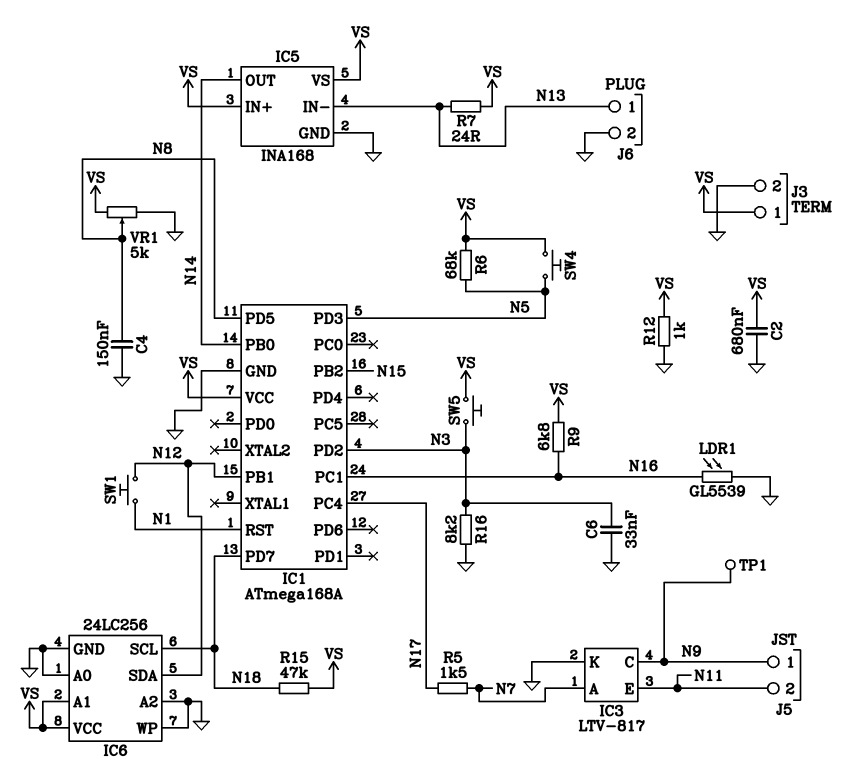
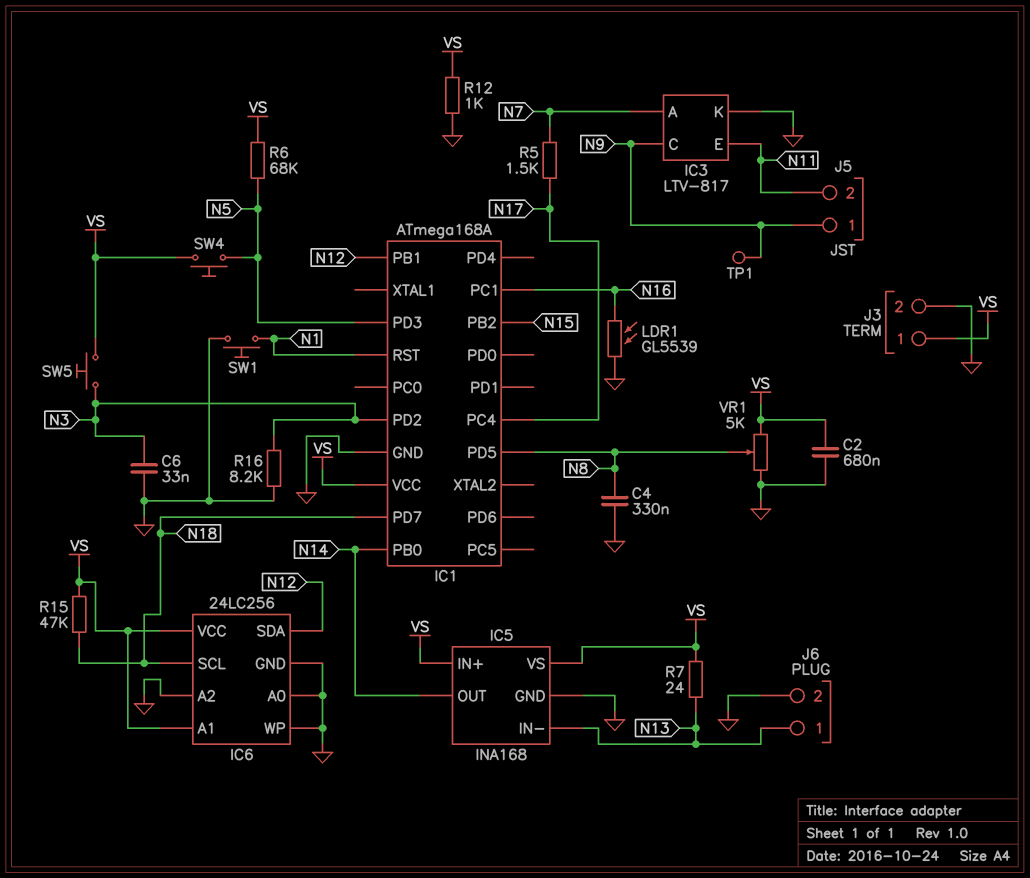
C4: 150nF (GND, N8) -> 330nF (GND, N8)
R9: 6.8k (N16, VS) -> none
SW1: button (N1, N12) -> button (GND, N1)

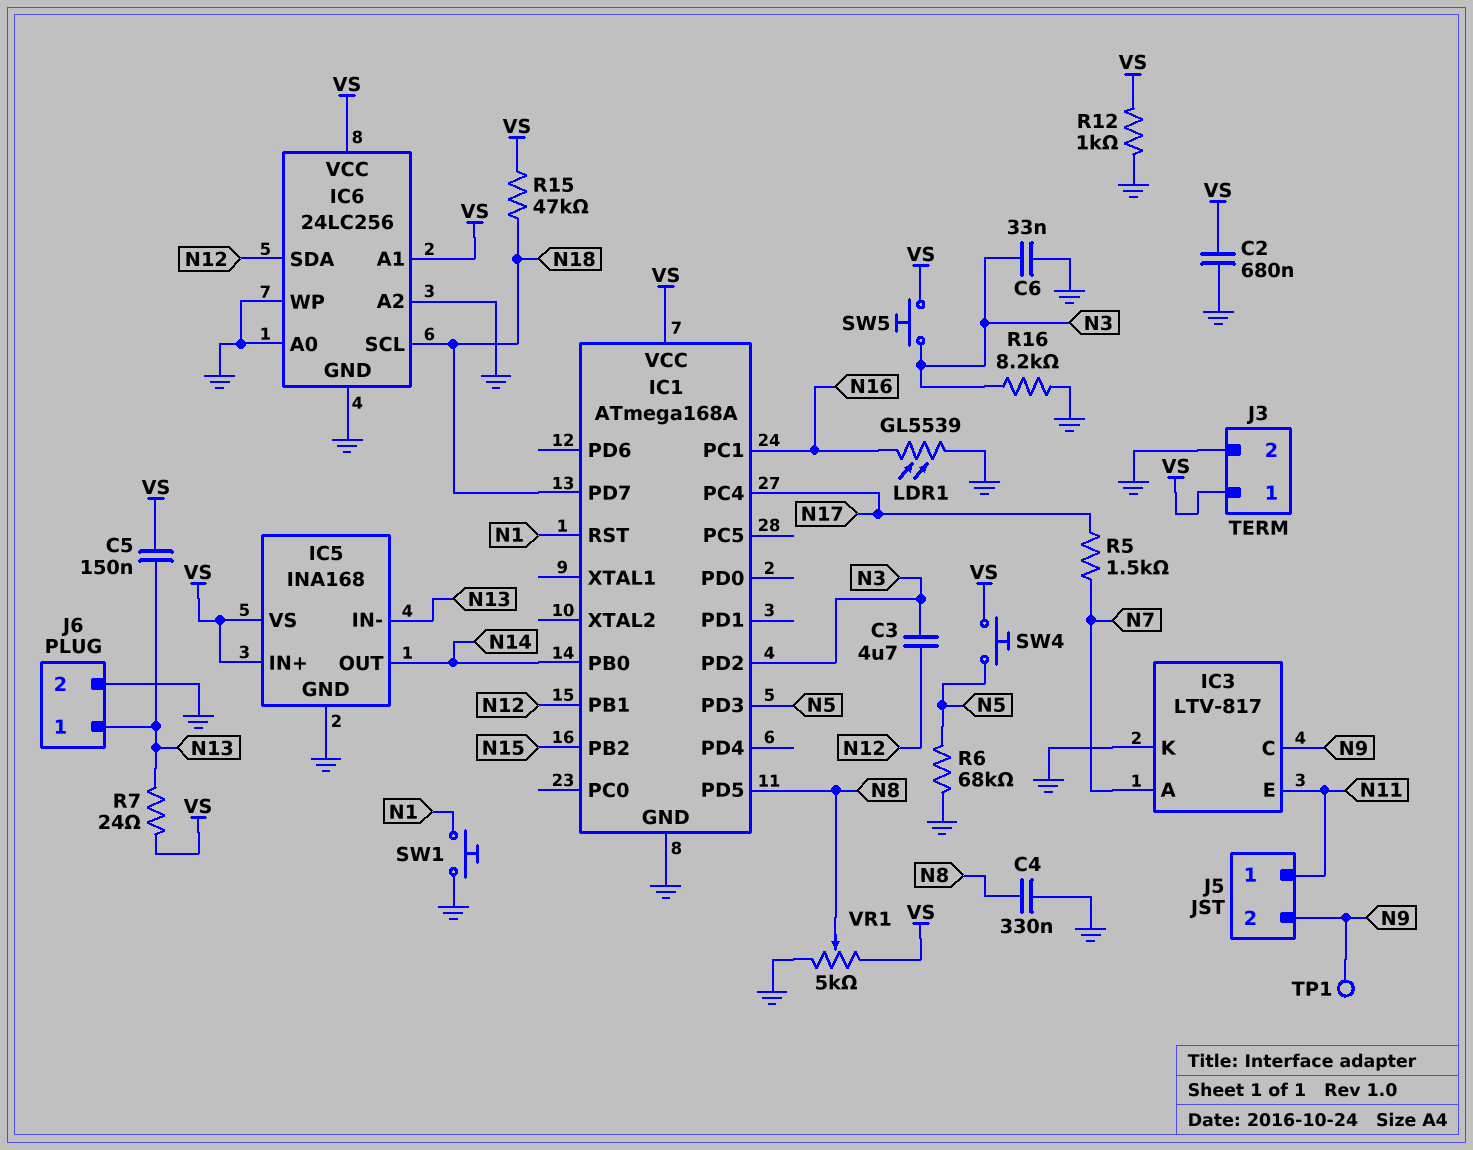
C3: none -> 4.7uF (N3, N12)
C5: none -> 150nF (N13, VS)
J5 pin 1: N9 -> N11
J5 pin 2: N11 -> N9
R6: 68k (N5, VS) -> 68k (GND, N5)

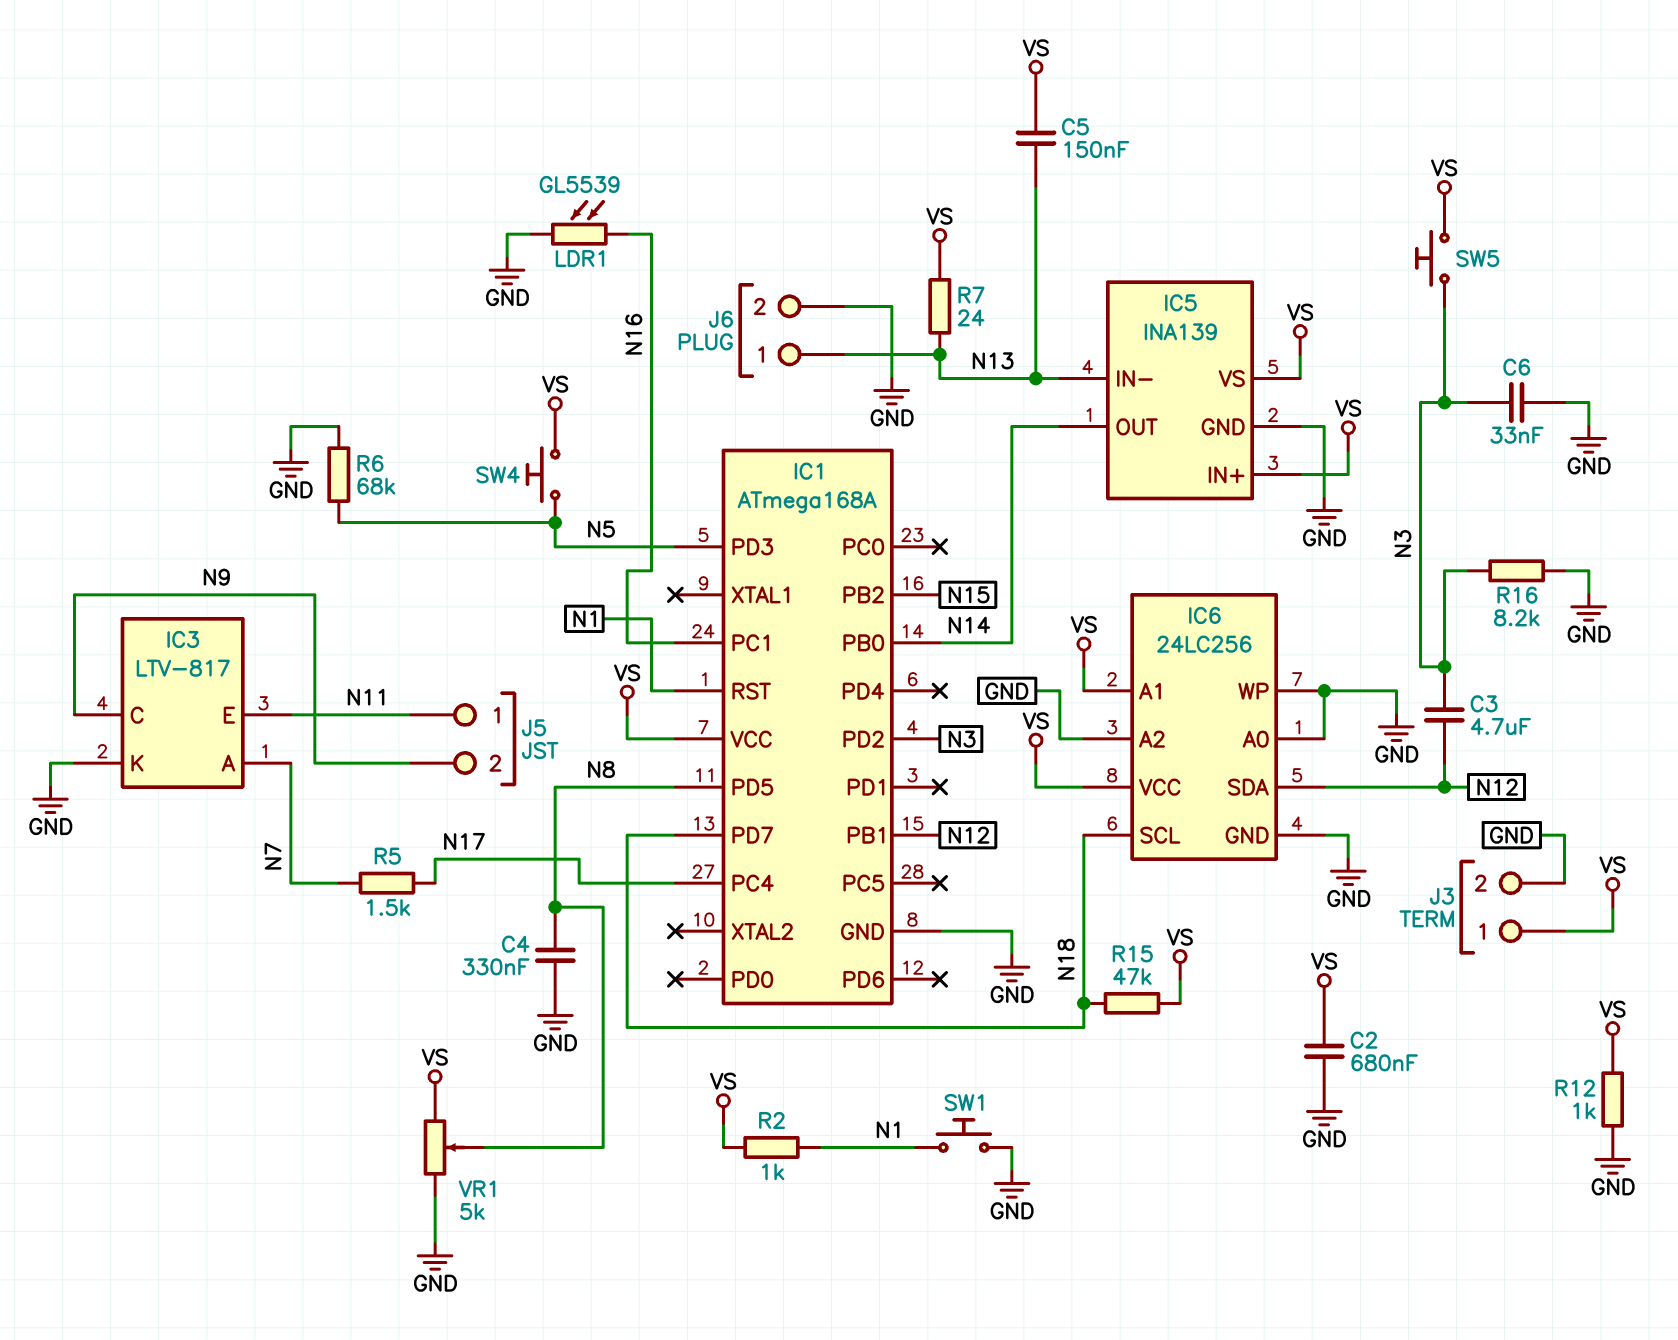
IC5: INA168 -> INA139
R2: none -> 1k (N1, VS)
TP1: test point (N9) -> none

